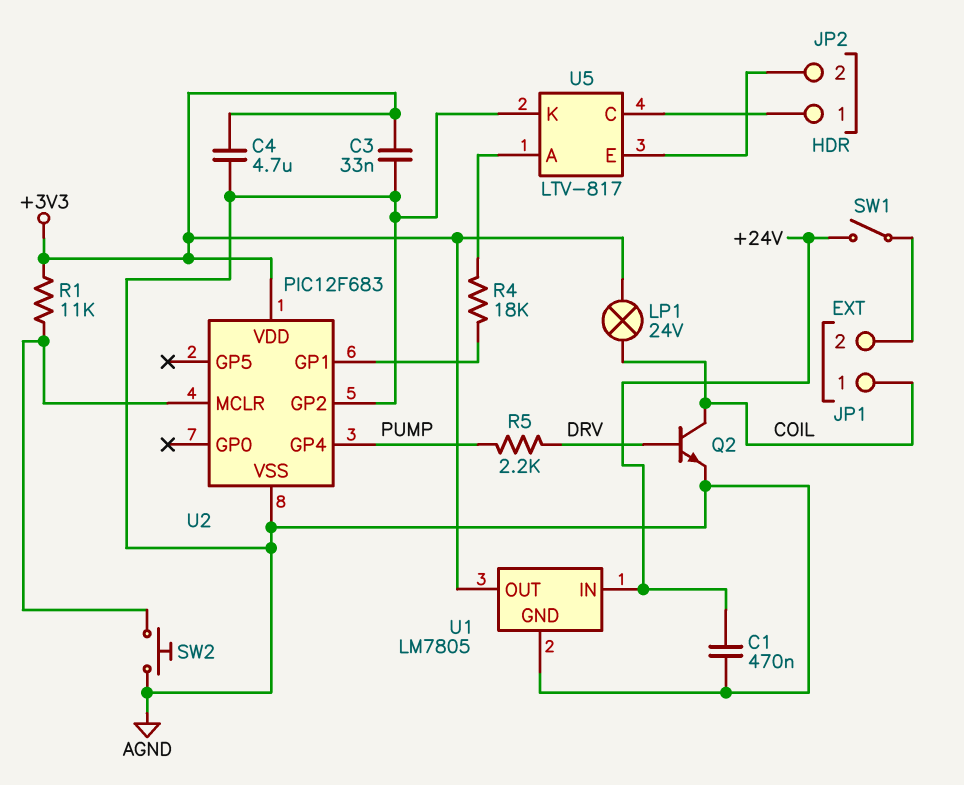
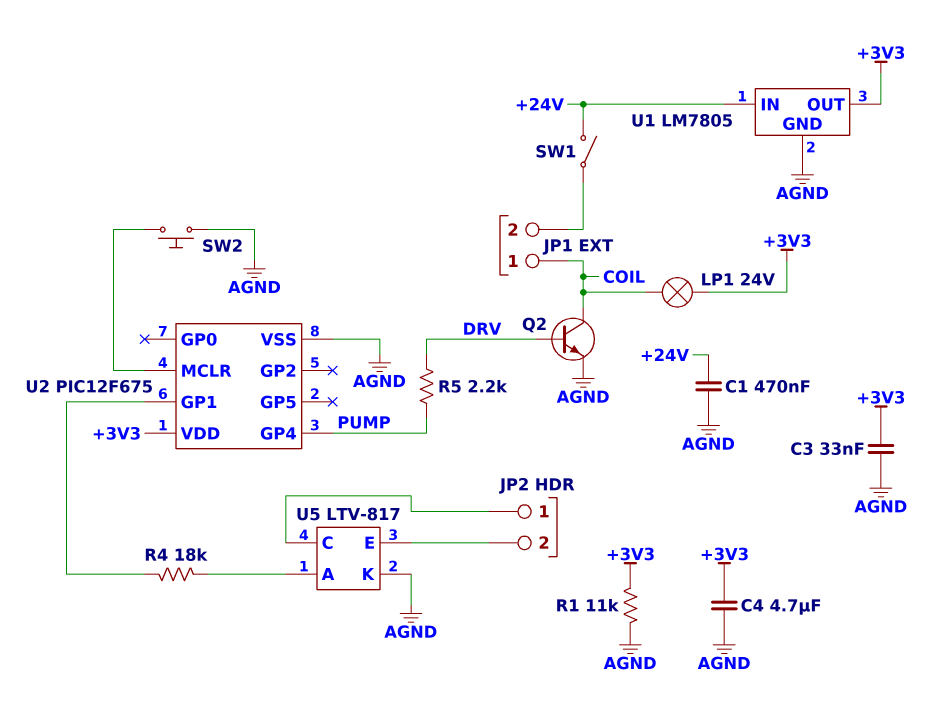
R1: 11k (+3V3, U2/MCLR) -> 11k (+3V3, AGND)
U2: PIC12F683 -> PIC12F675
U2 pin GP2: AGND -> none

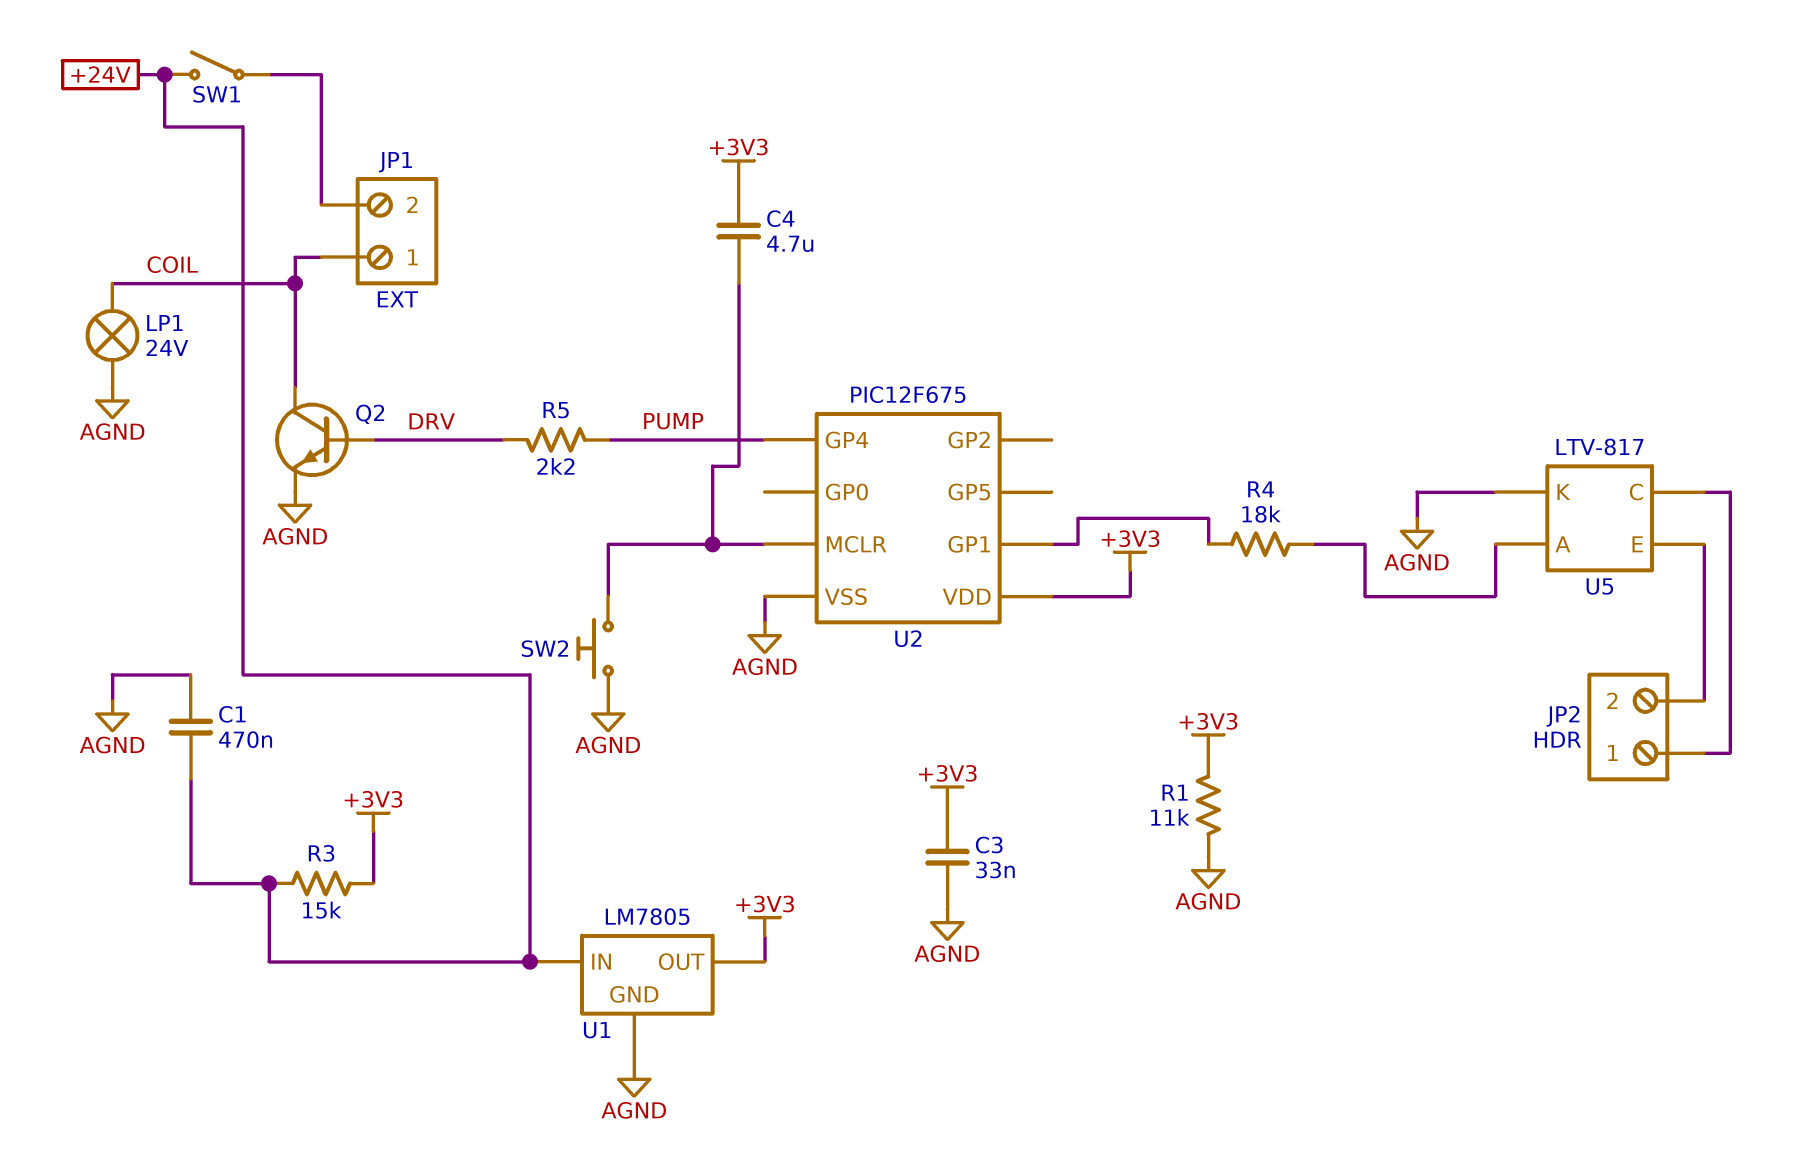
C4: 4.7uF (+3V3, AGND) -> 4.7uF (+3V3, U2/MCLR)
LP1: lamp 24V (+3V3, COIL) -> lamp 24V (AGND, COIL)
R3: none -> 15k (+3V3, +24V)

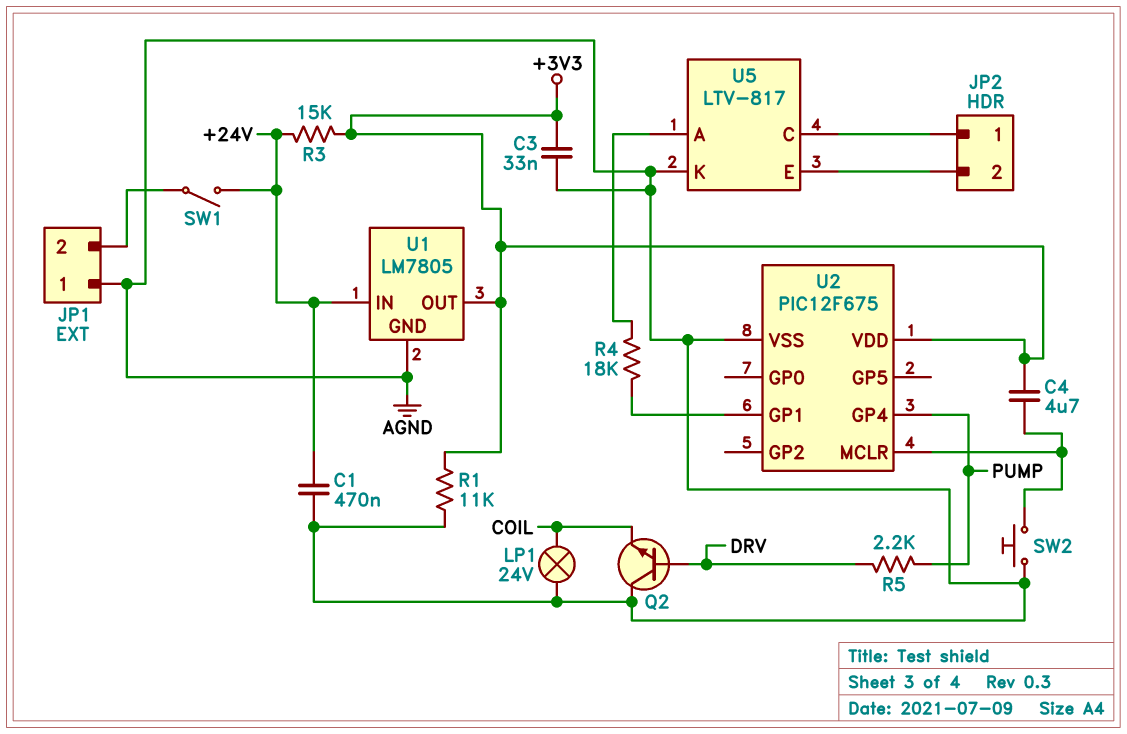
JP1 pin 1: COIL -> AGND
Q2: NPN (B DRV, C COIL, E AGND) -> NPN (B DRV, C AGND, E COIL)

